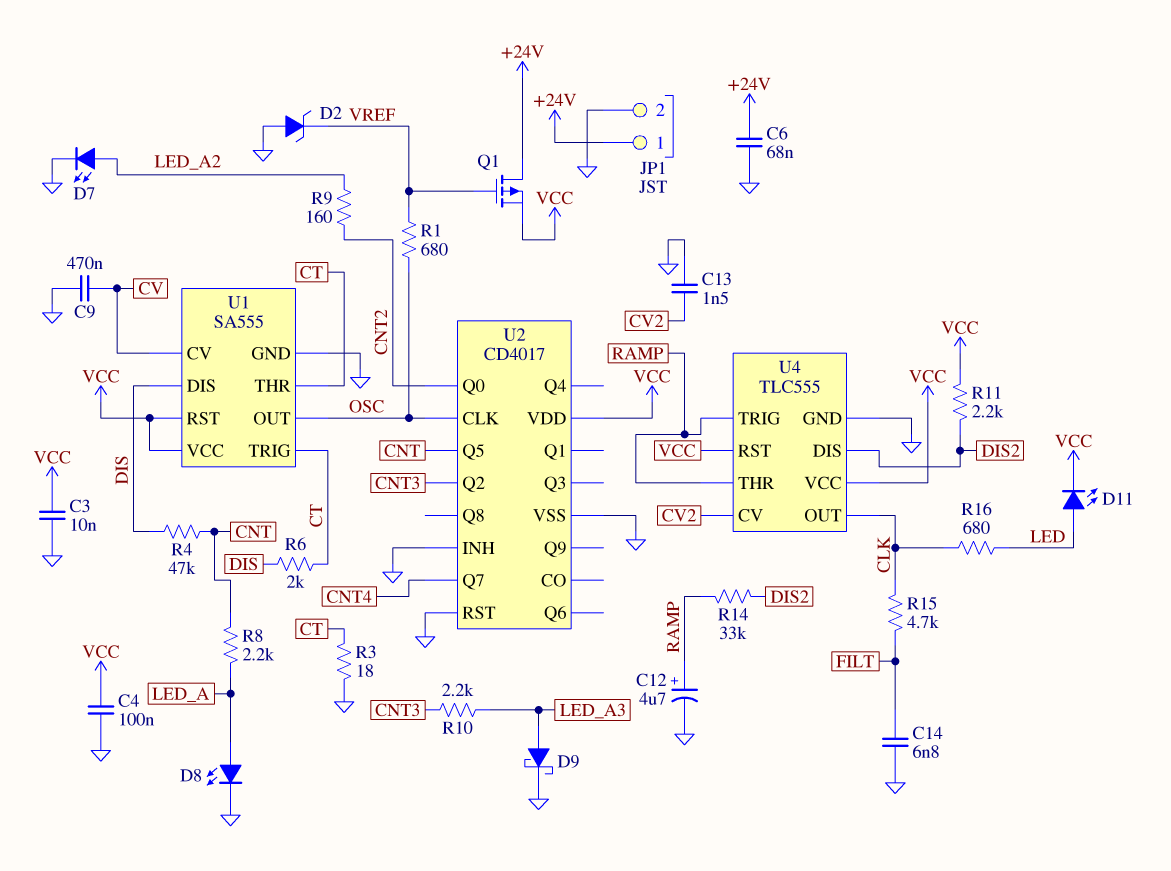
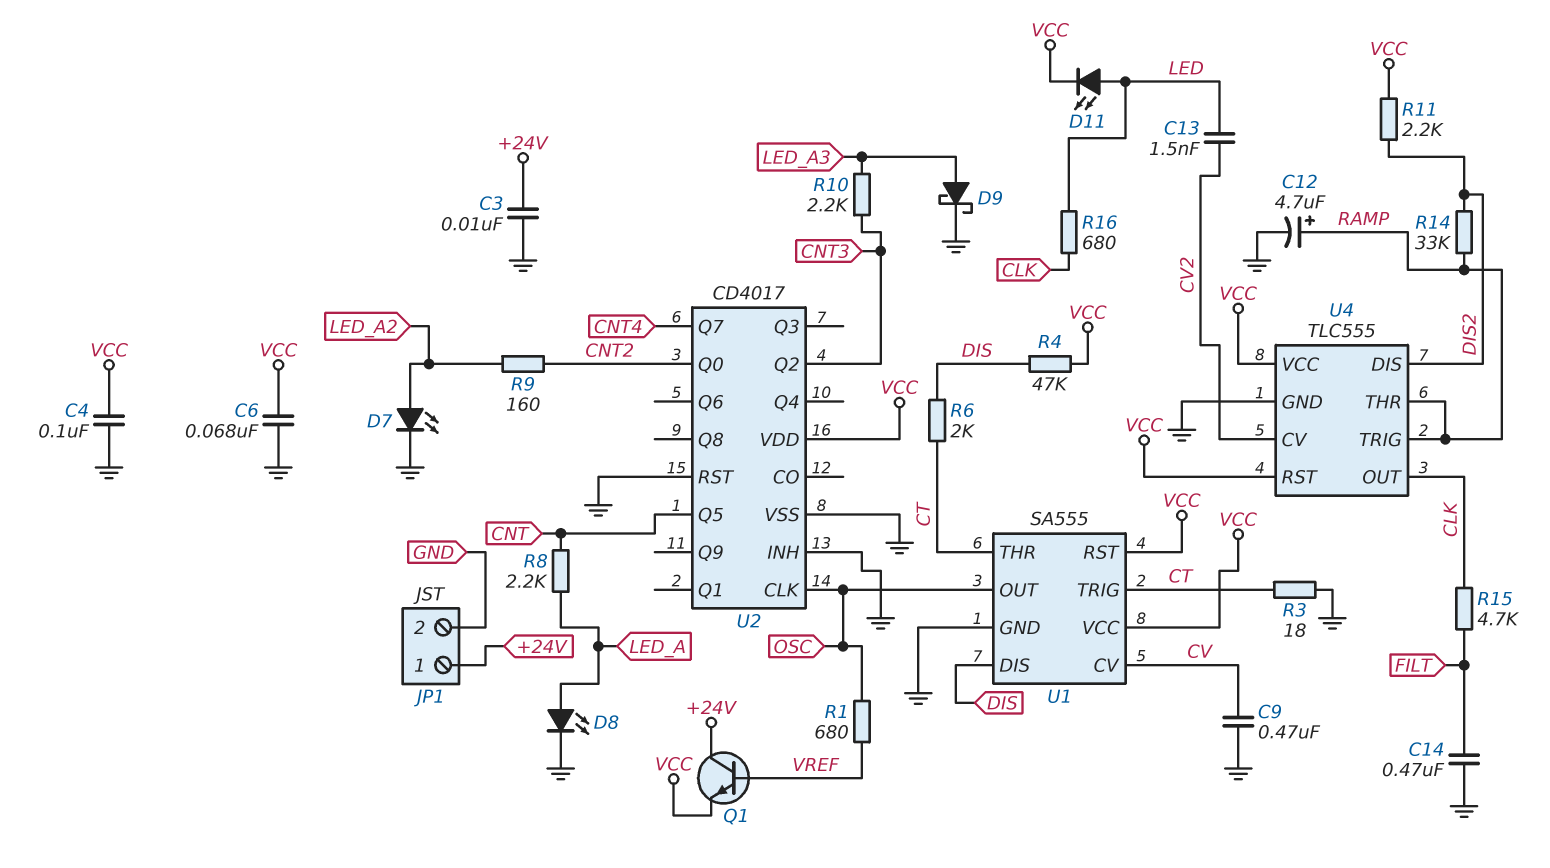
C3: 10nF (GND, VCC) -> 10nF (+24V, GND)
C6: 68nF (+24V, GND) -> 68nF (GND, VCC)
C13: 1.5nF (CV2, GND) -> 1.5nF (CV2, LED)
C14: 6.8nF (FILT, GND) -> 470nF (FILT, GND)
D2: zener (A GND, K VREF) -> none
Q1: PMOS (G VREF, D +24V, S VCC) -> NPN (B VREF, C +24V, E VCC)
R4: 47k (CNT, DIS) -> 47k (DIS, VCC)

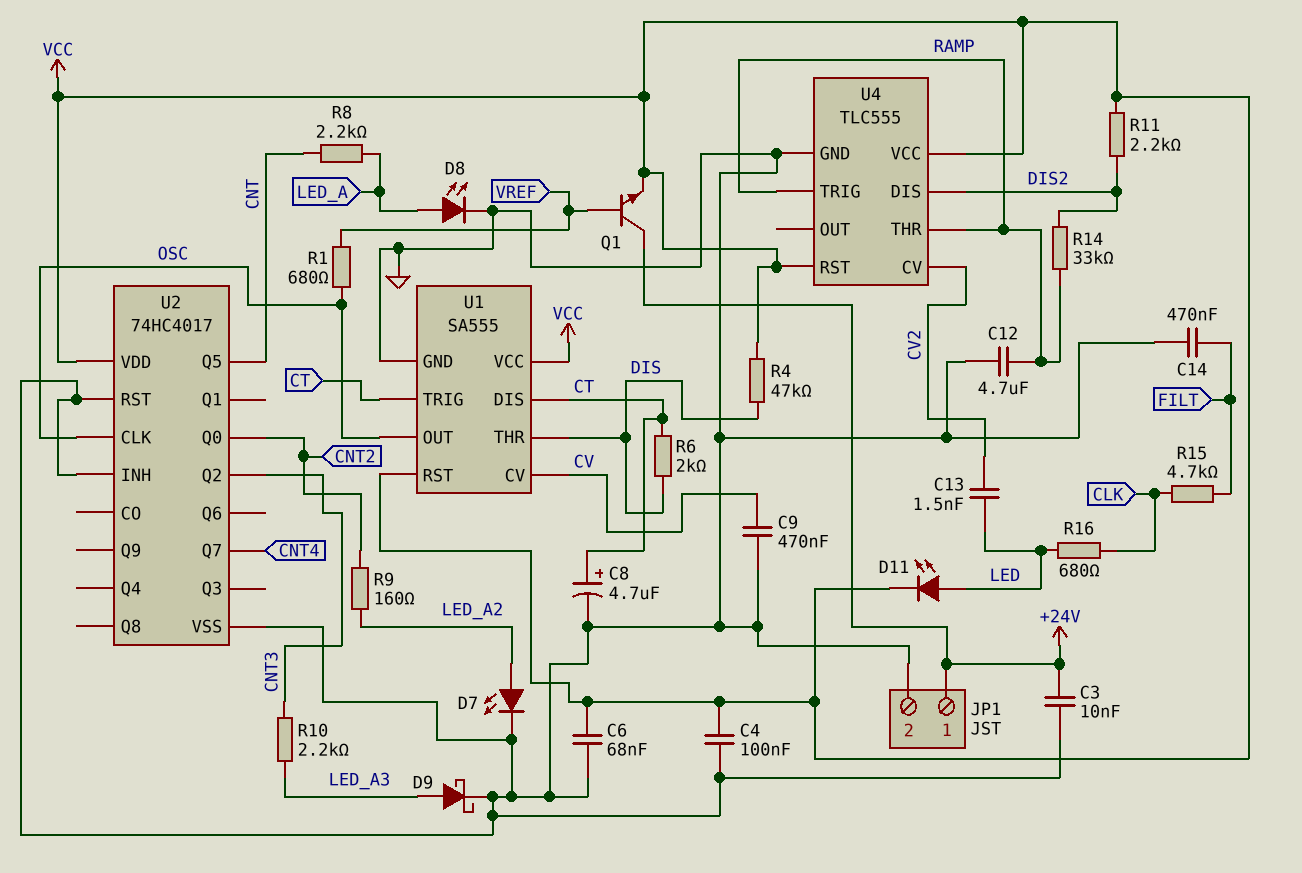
C8: none -> 4.7uF (plus CT, minus GND)
C12: 4.7uF (plus RAMP, minus GND) -> 4.7uF (GND, RAMP)
R3: 18 (CT, GND) -> none
U1 pin DIS: DIS -> CT
U1 pin THR: CT -> DIS
U2: CD4017 -> 74HC4017
U4 pin OUT: CLK -> none

